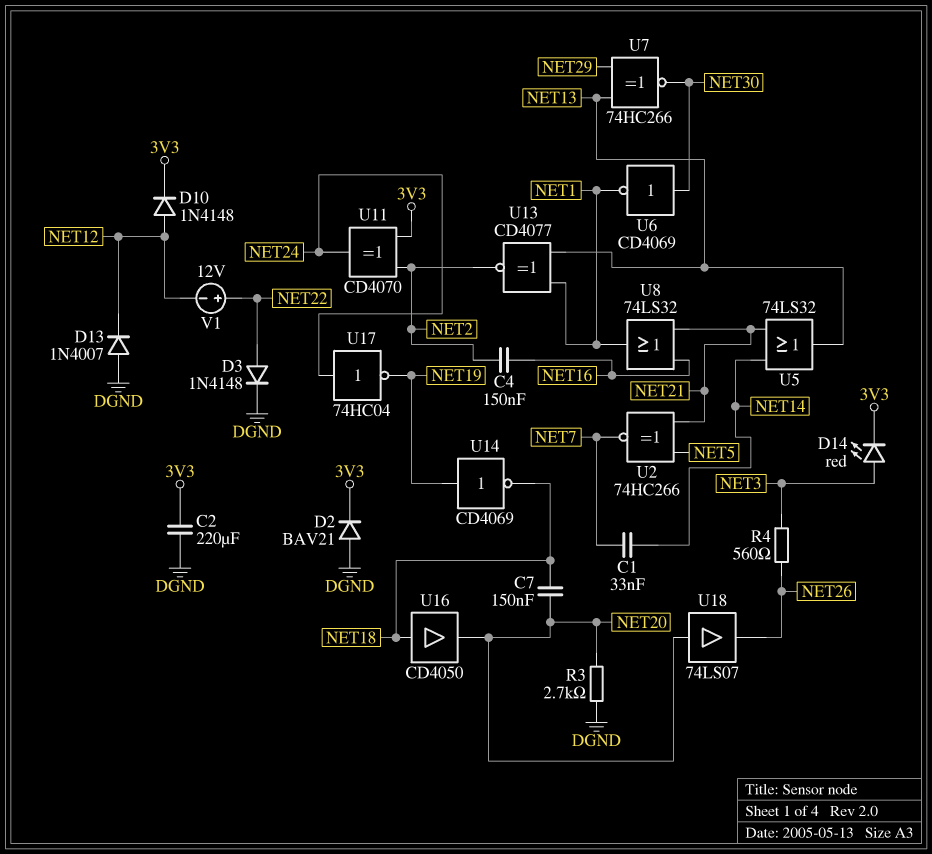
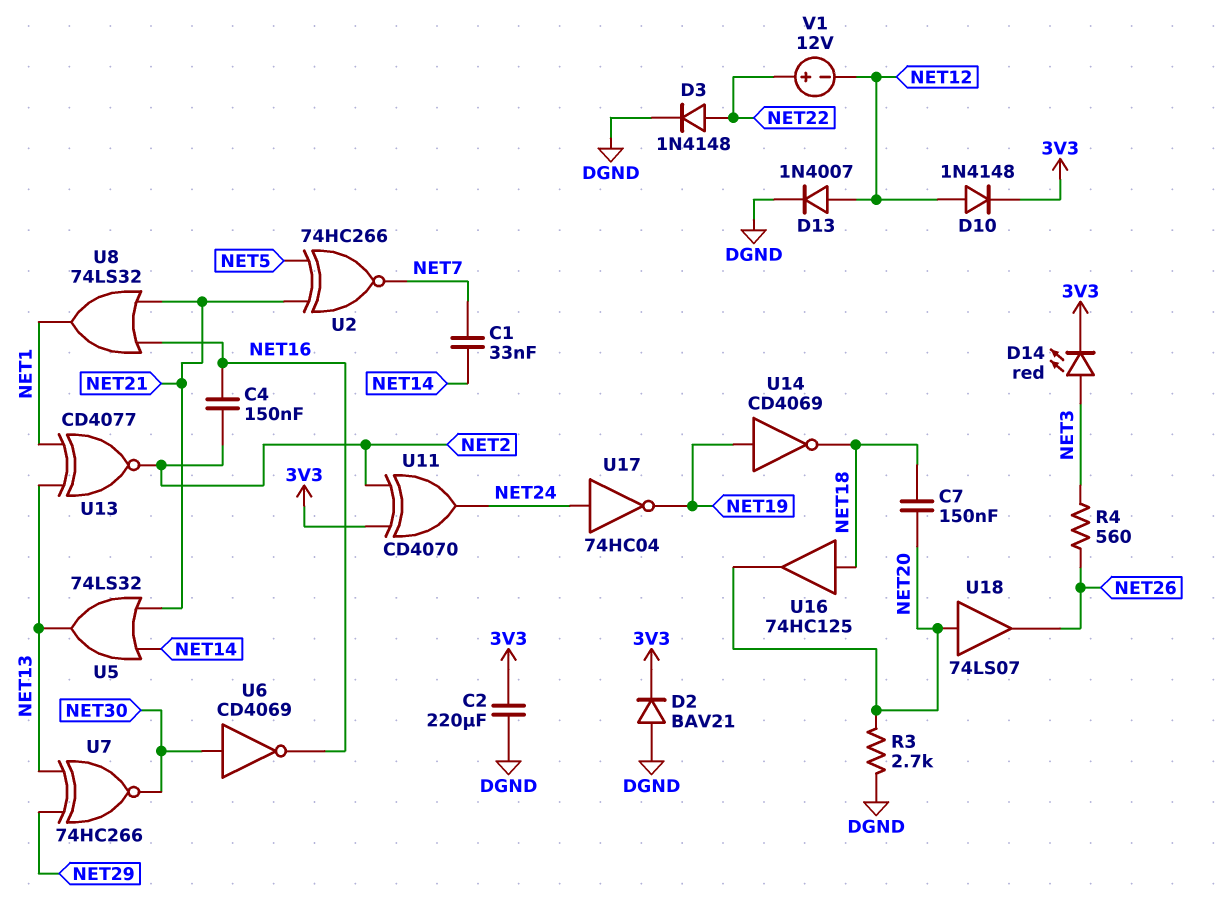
D13: diode 1N4007 (A DGND, K NET12) -> diode 1N4007 (A NET12, K DGND)
U6: NOT CD4069 (in NET30, out NET1) -> NOT CD4069 (in NET30, out NET16)
U16: buffer CD4050 (in NET18, out NET20) -> buffer 74HC125 (in NET18, out NET20)

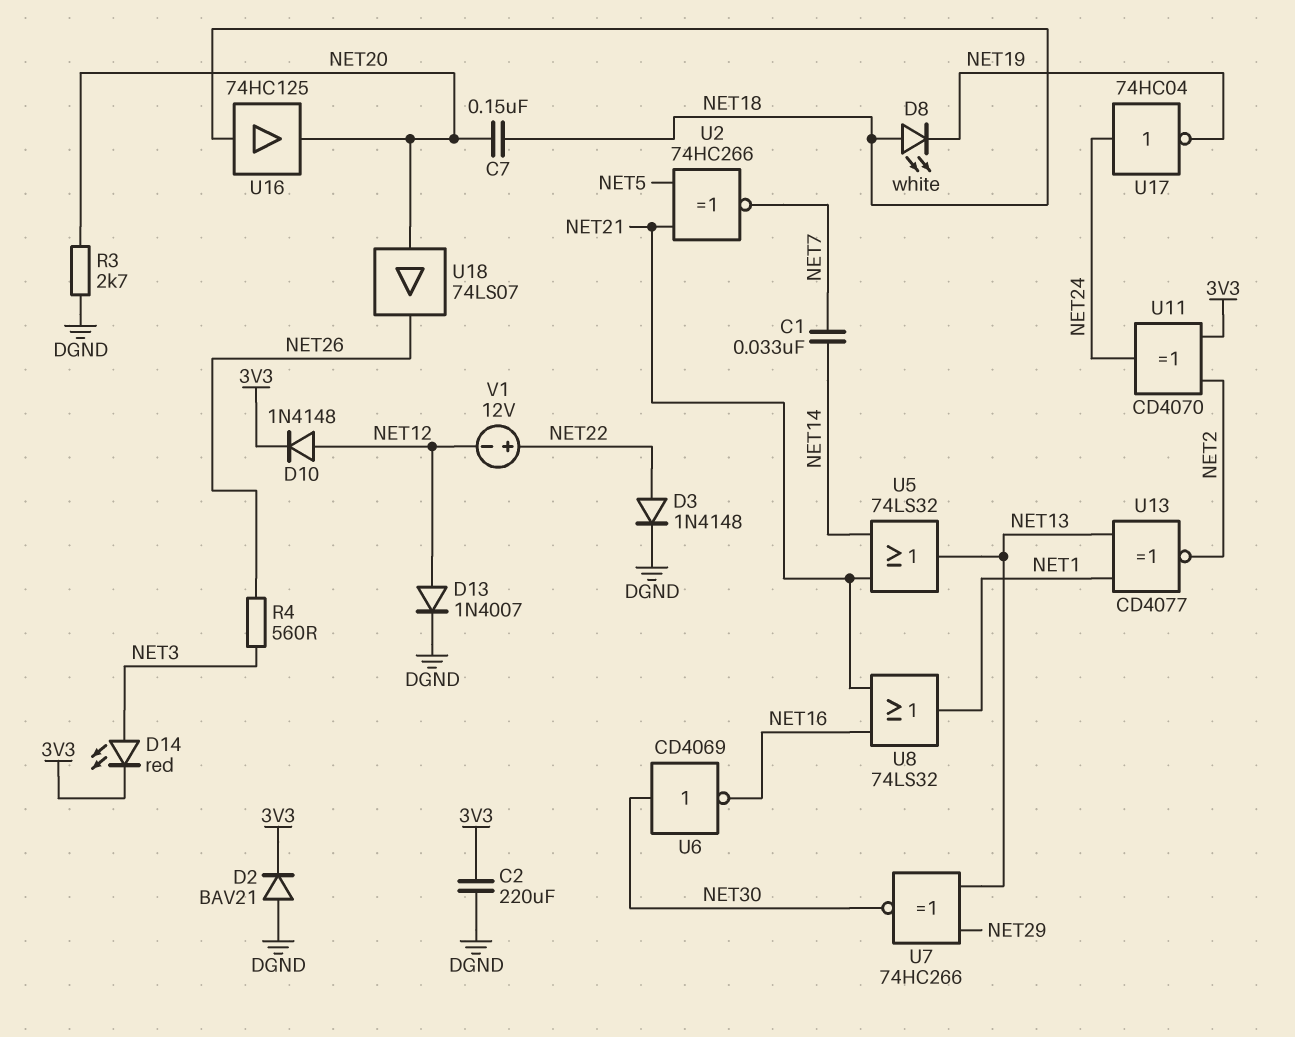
C4: 150nF (NET2, NET16) -> none
D8: none -> LED white (A NET18, K NET19)
U14: NOT CD4069 (in NET19, out NET18) -> none

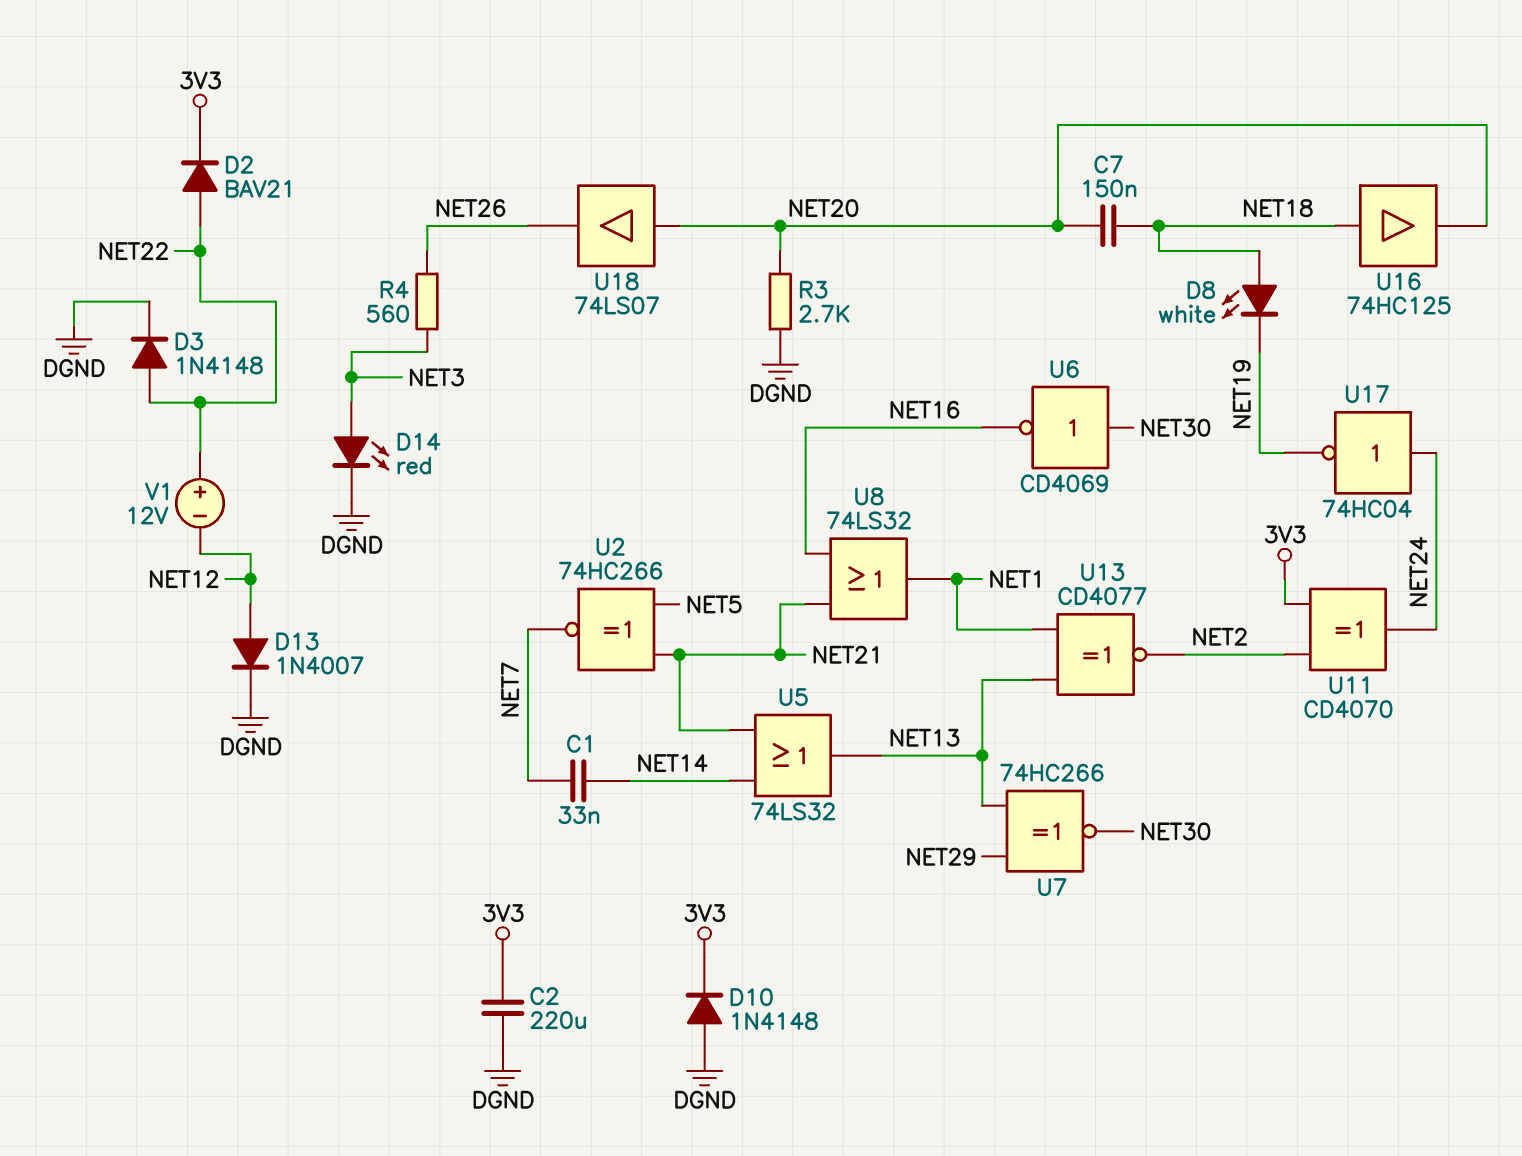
D2: diode BAV21 (A DGND, K 3V3) -> diode BAV21 (A NET22, K 3V3)
D10: diode 1N4148 (A NET12, K 3V3) -> diode 1N4148 (A DGND, K 3V3)
D14: LED red (A NET3, K 3V3) -> LED red (A NET3, K DGND)

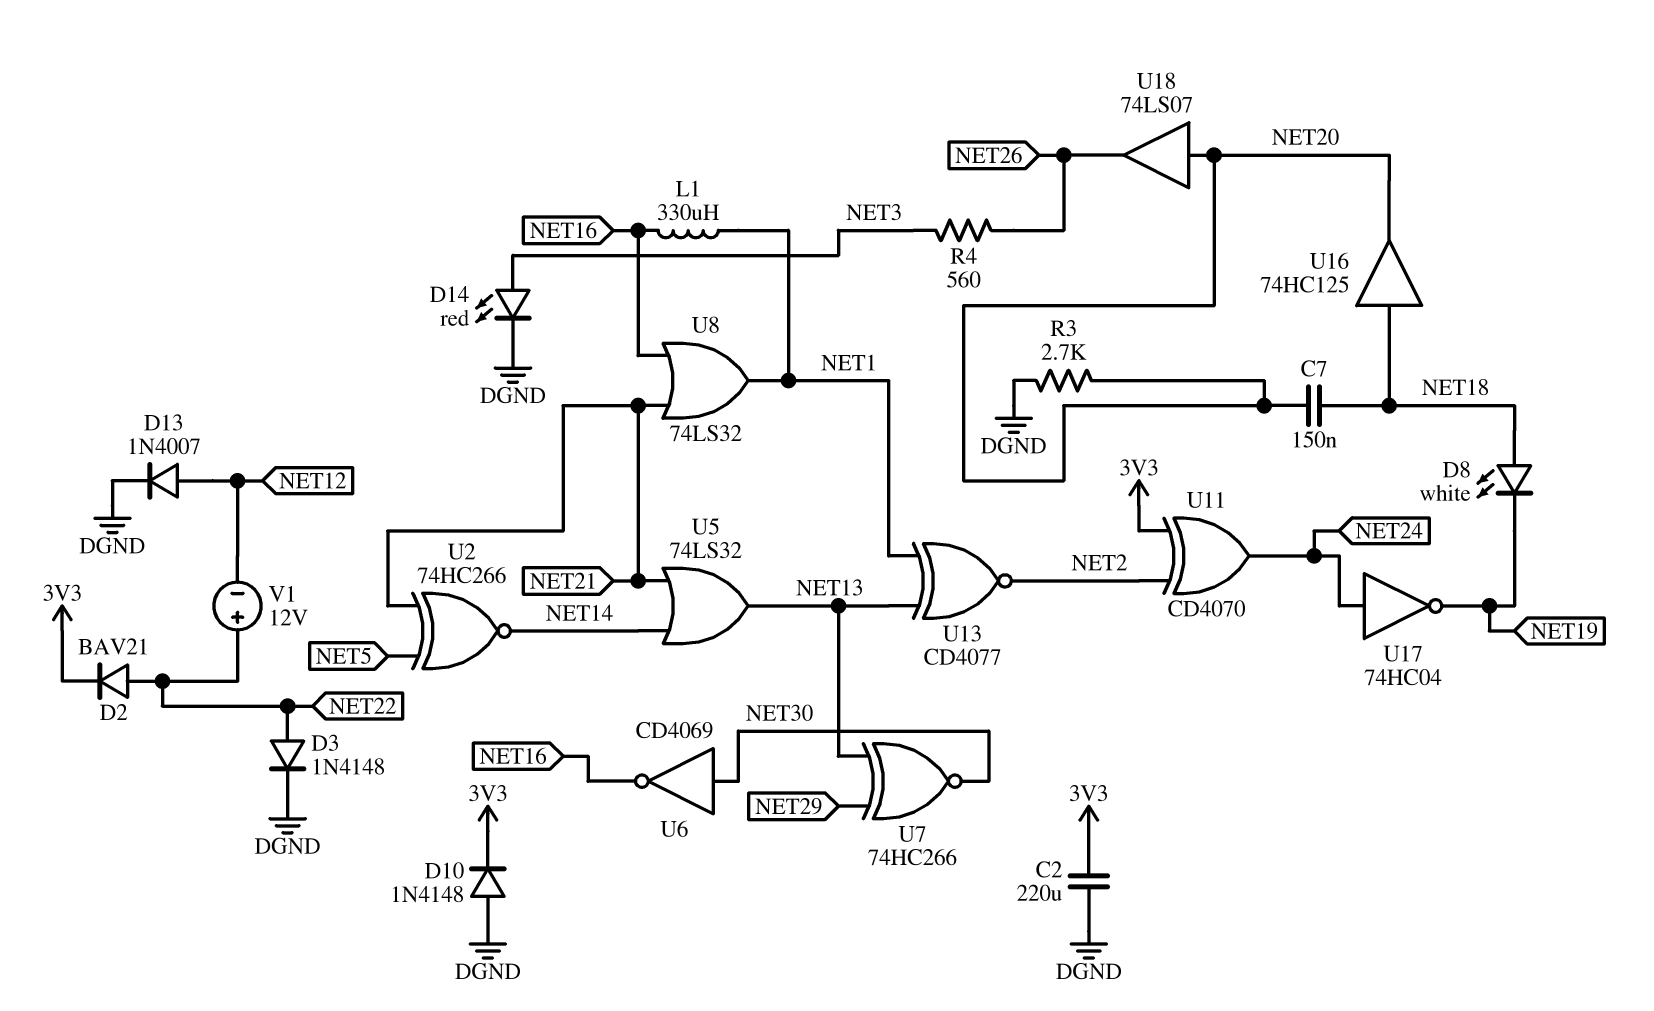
C1: 33nF (NET7, NET14) -> none
L1: none -> 330uH (NET1, NET16)
U2: XNOR 74HC266 (in NET5, in NET21, out NET7) -> XNOR 74HC266 (in NET5, in NET21, out NET14)

